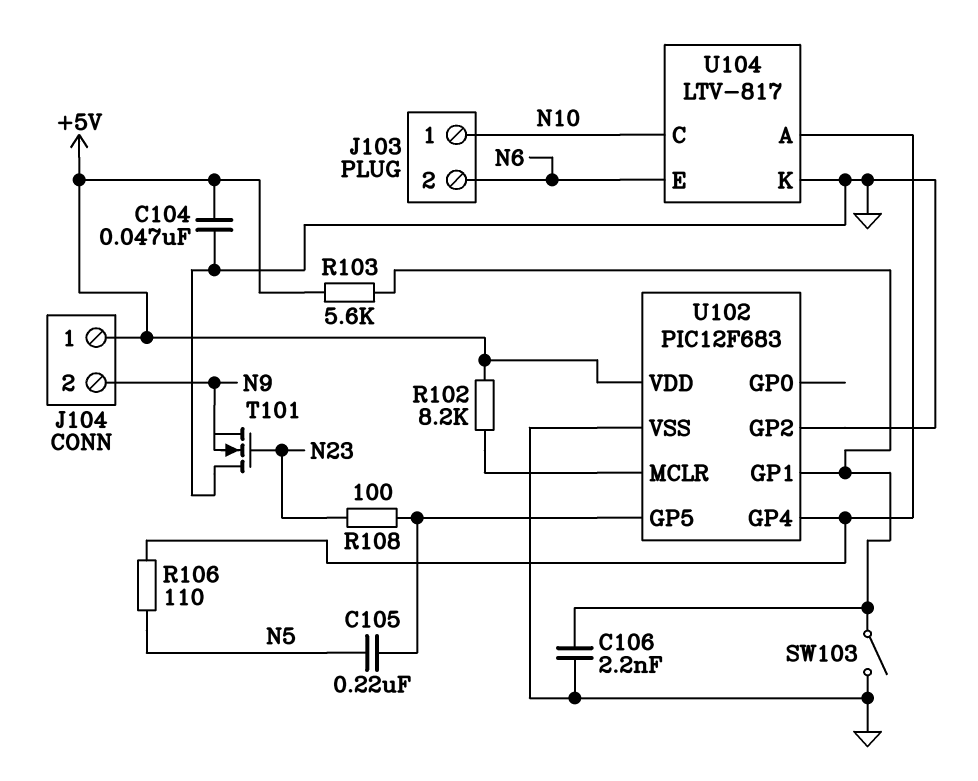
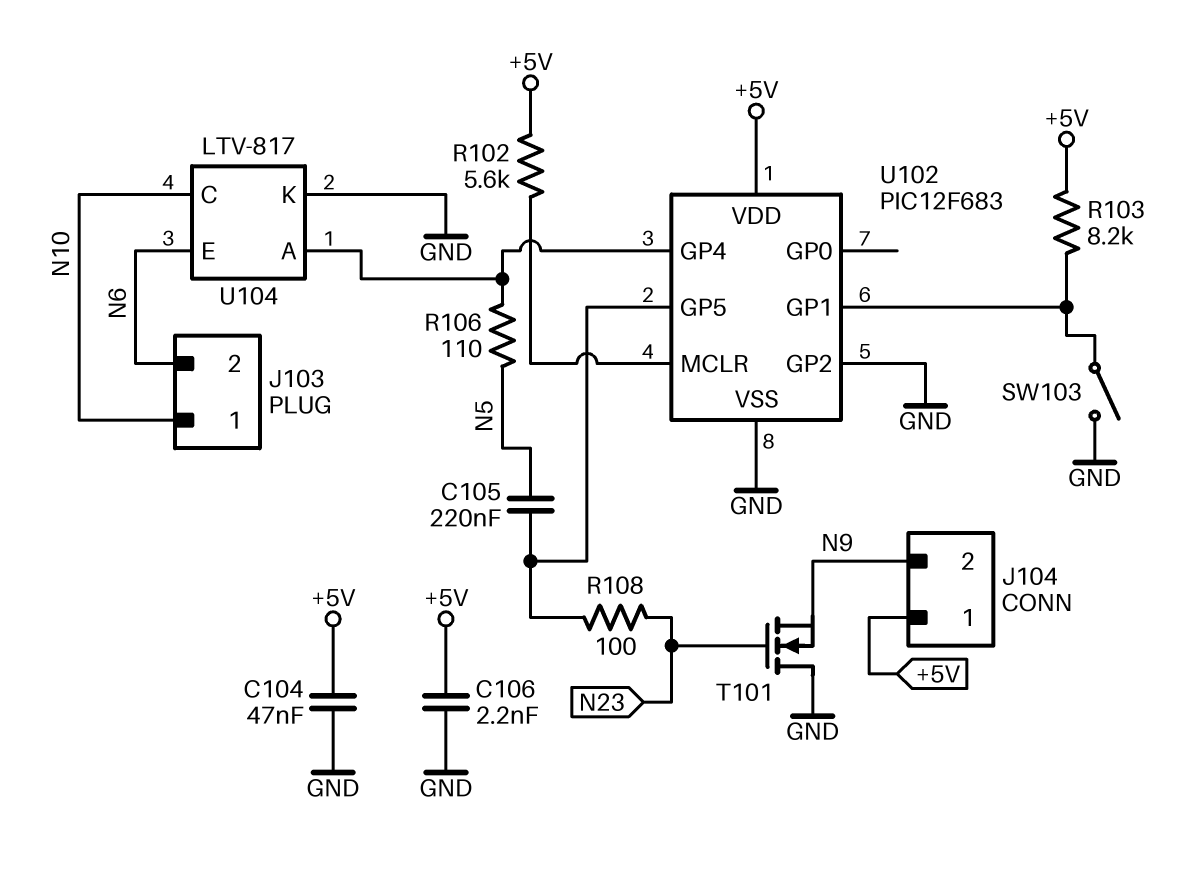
C106: 2.2nF (GND, U102/GP1) -> 2.2nF (+5V, GND)
R102: 8.2k (+5V, U102/MCLR) -> 5.6k (+5V, U102/MCLR)
R103: 5.6k (+5V, U102/GP1) -> 8.2k (+5V, U102/GP1)

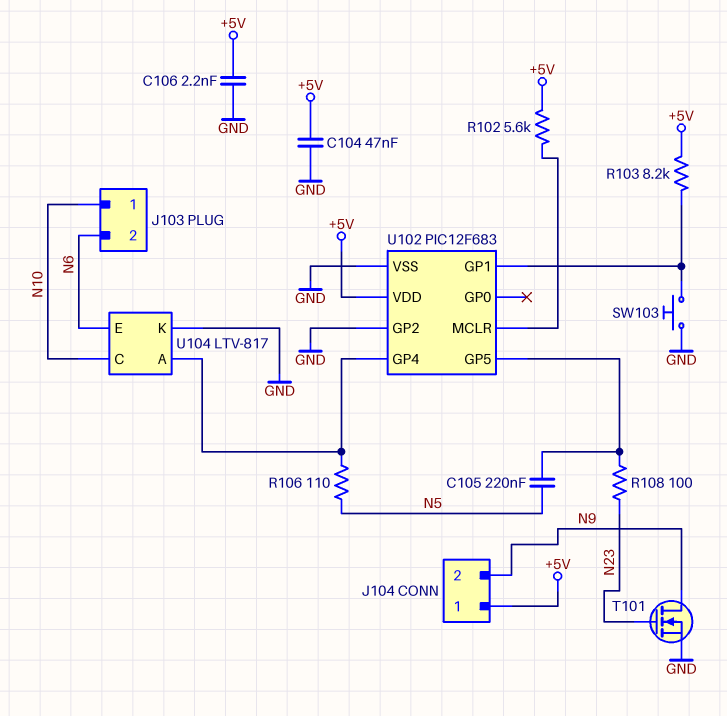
SW103: switch (GND, U102/GP1) -> button (GND, U102/GP1)
T101: NMOS (G N23, D GND, S N9) -> NMOS (G N23, D N9, S GND)

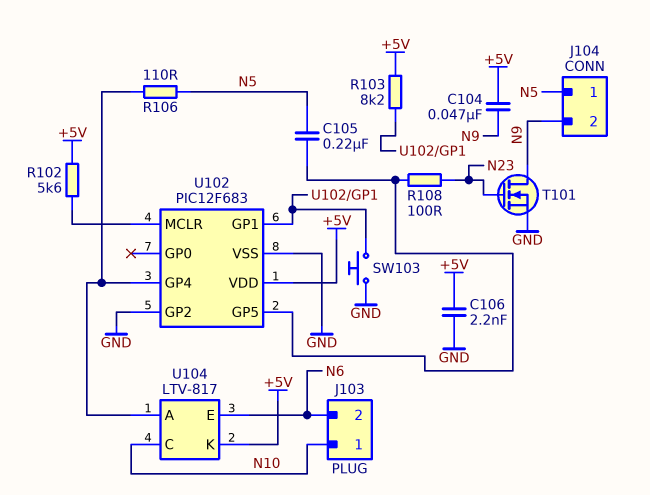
C104: 47nF (+5V, GND) -> 47nF (+5V, N9)
J104 pin 1: +5V -> N5
U104 pin K: GND -> +5V

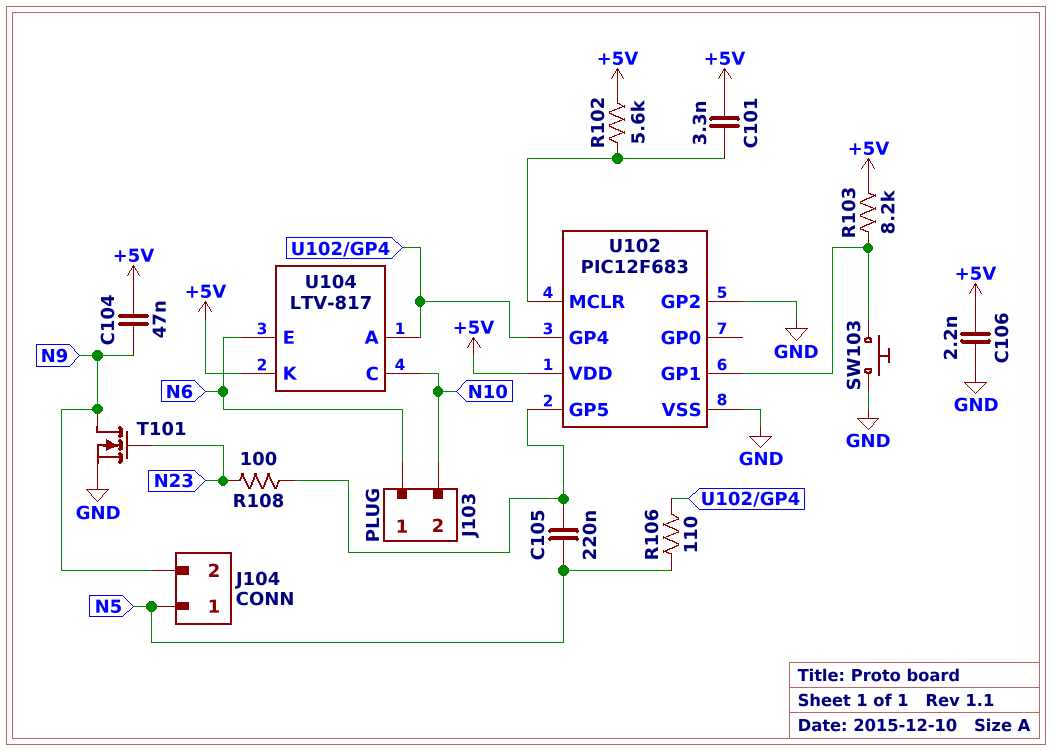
C101: none -> 3.3nF (+5V, U102/MCLR)
J103 pin 1: N10 -> N6
J103 pin 2: N6 -> N10

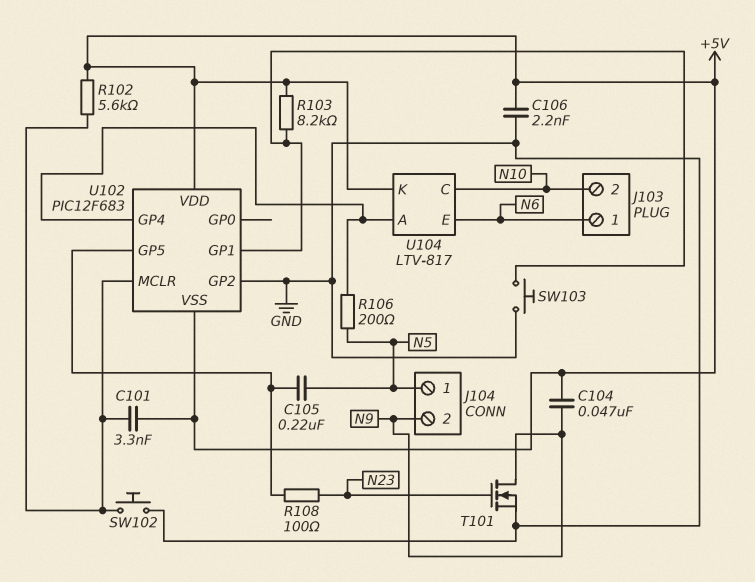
R106: 110 (N5, U102/GP4) -> 200 (N5, U102/GP4)
SW102: none -> button (GND, U102/MCLR)
U102 pin VSS: GND -> +5V

